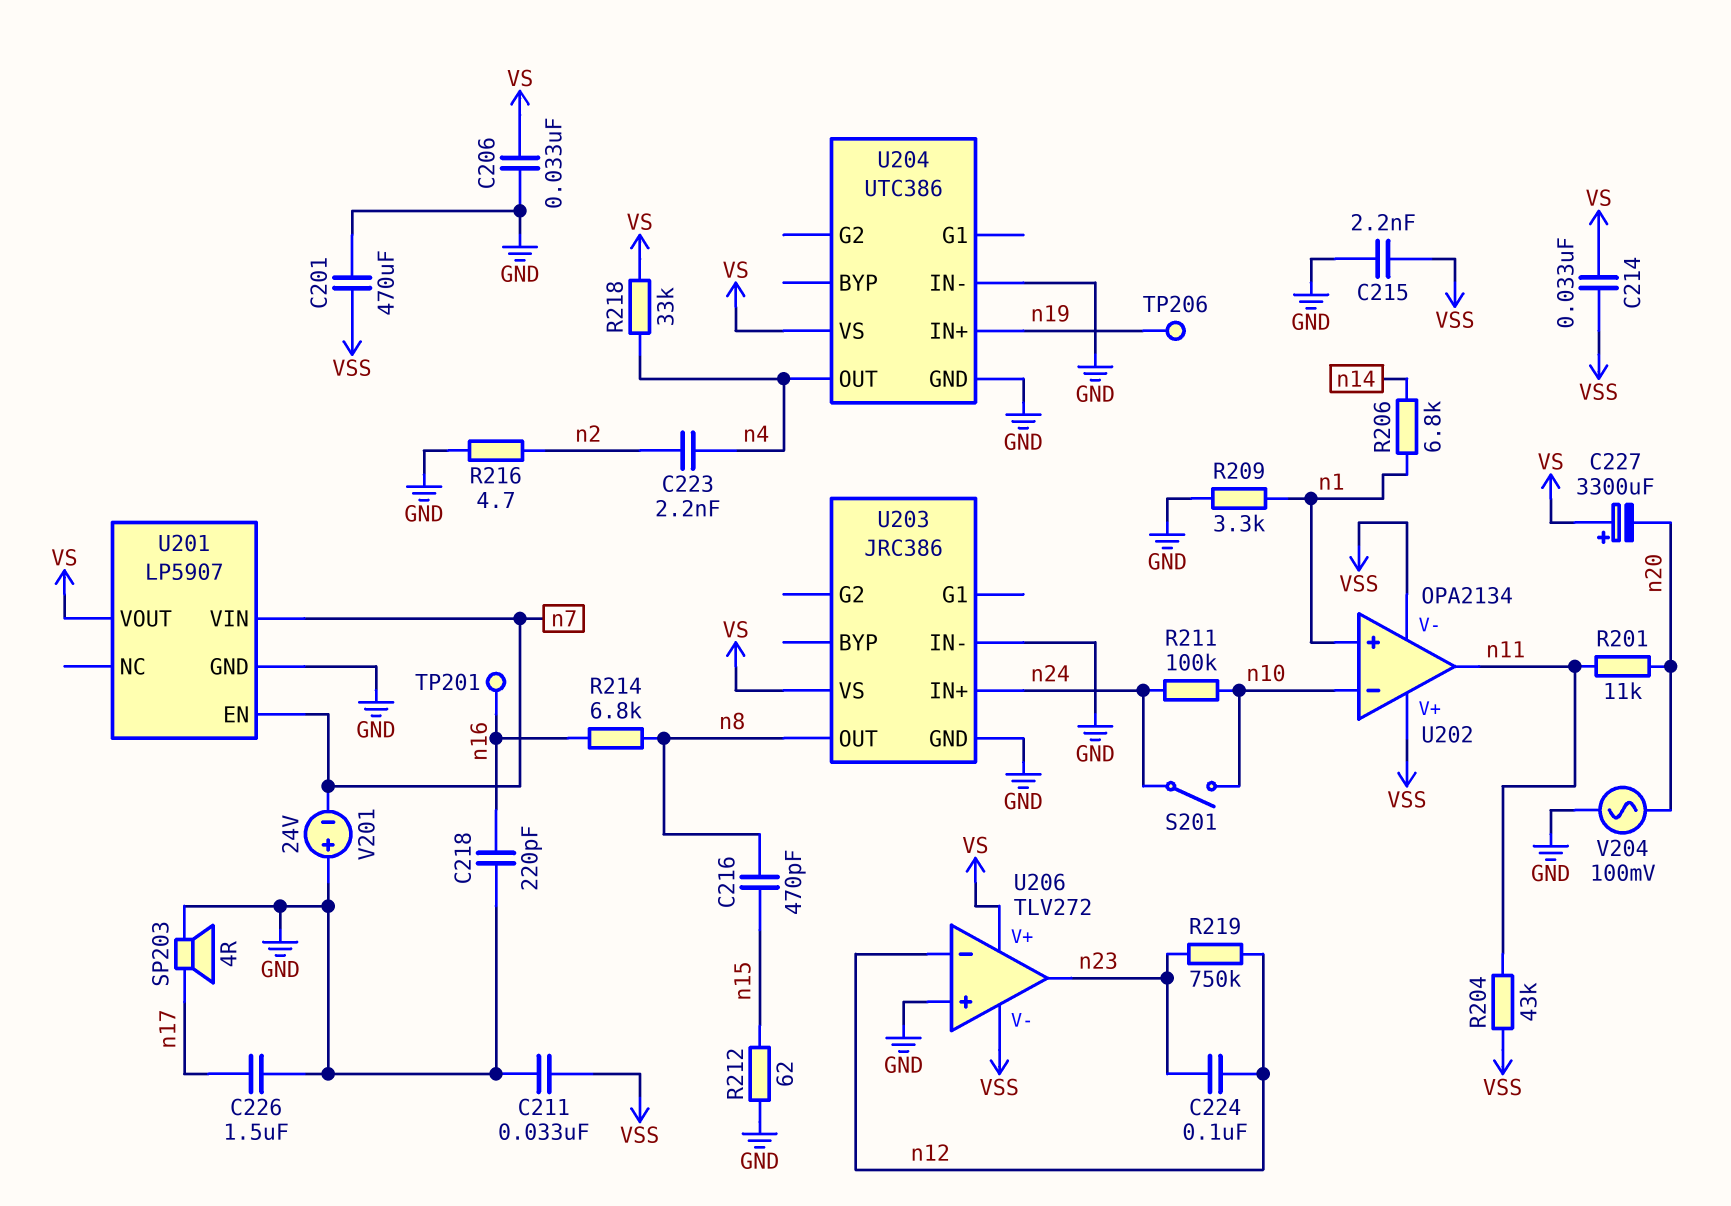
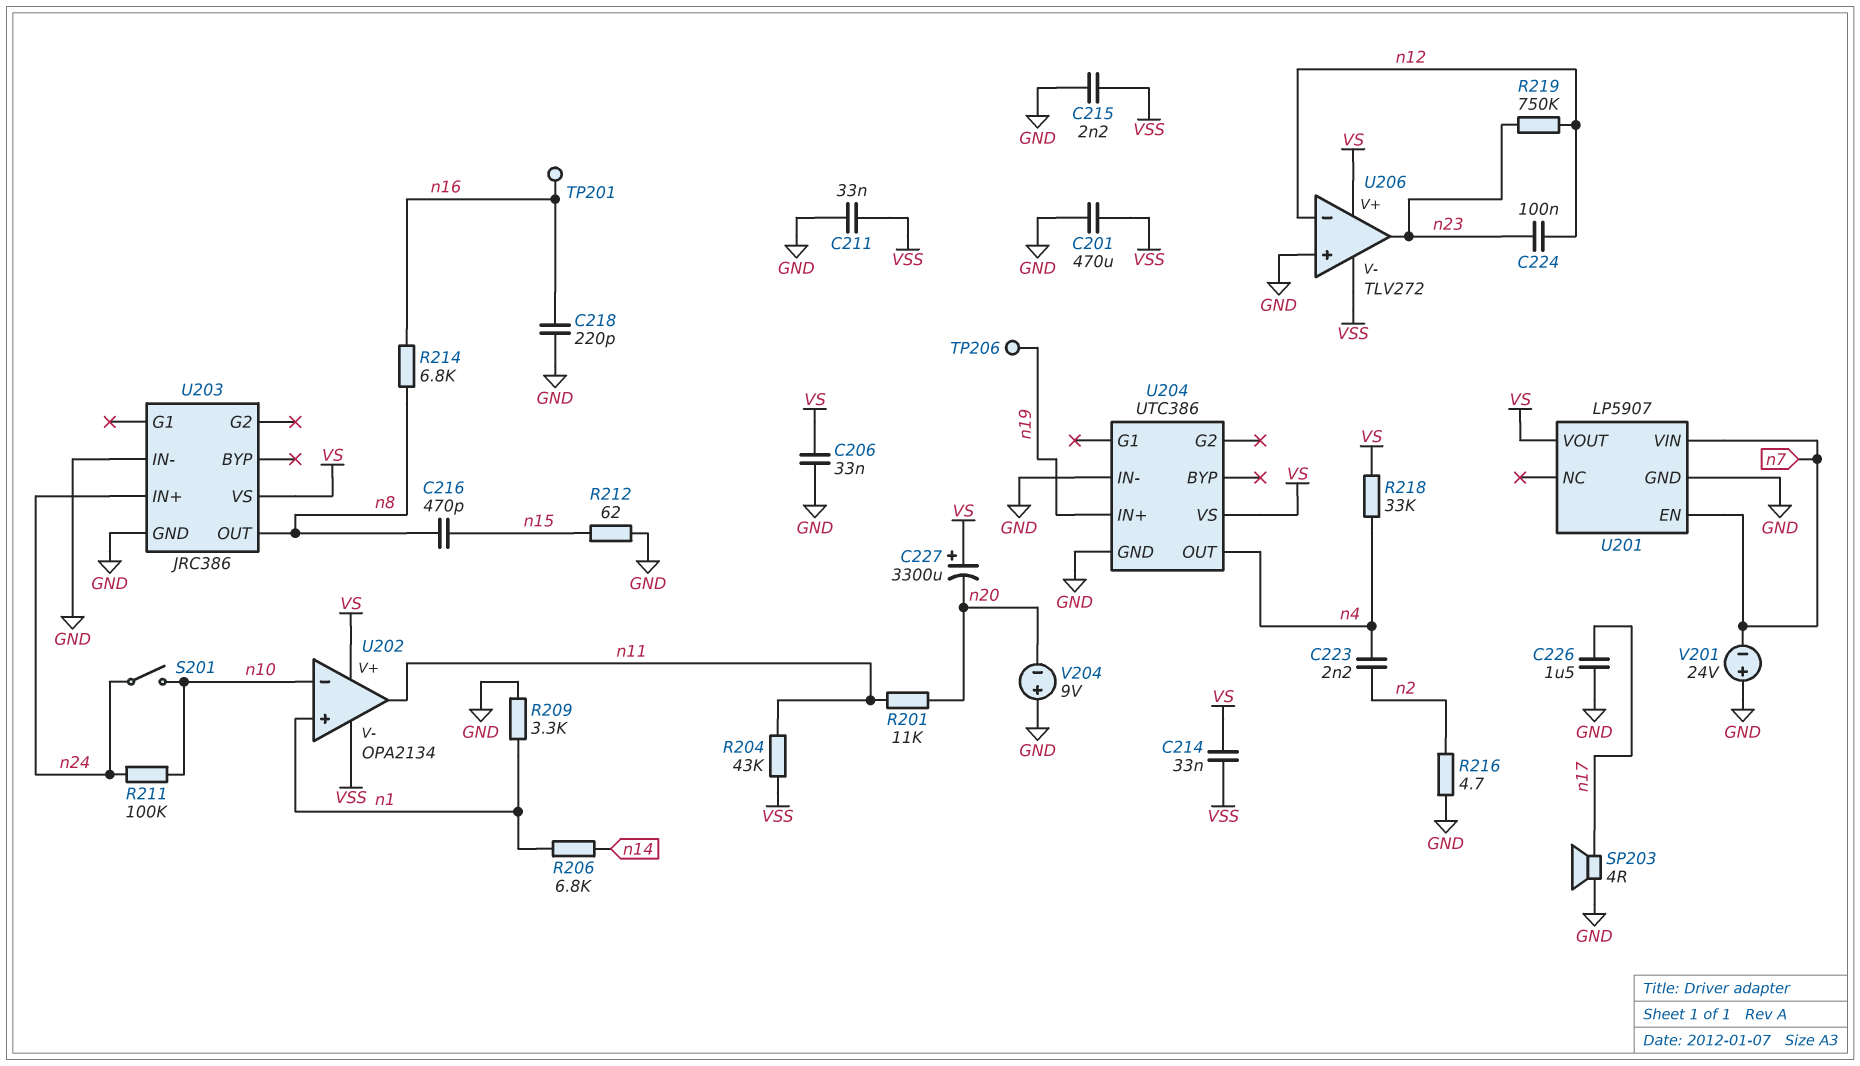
U202 pin V+: VSS -> VS
V204: AC 100mV (GND, n20) -> 9V (plus GND, minus n20)

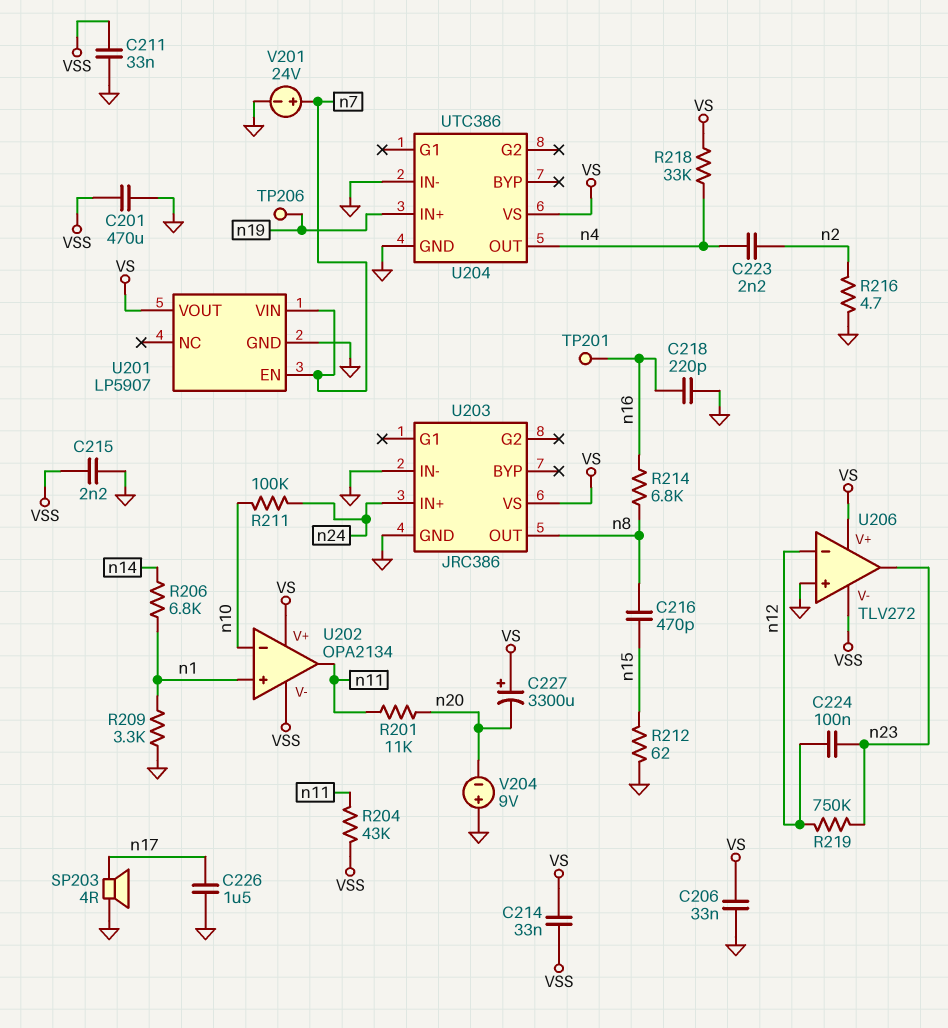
S201: switch (n10, n24) -> none
V201: 24V (plus GND, minus n7) -> 24V (plus n7, minus GND)

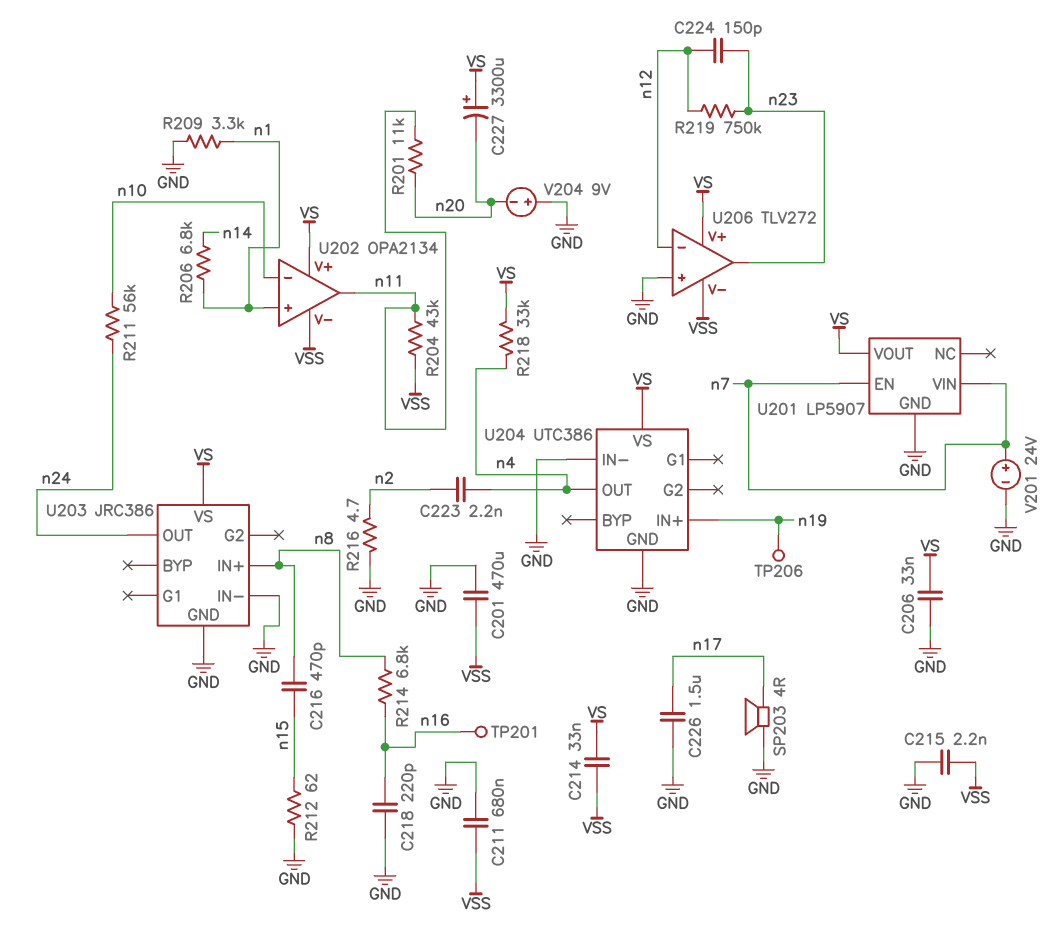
C211: 33nF (GND, VSS) -> 680nF (GND, VSS)
C224: 100nF (n12, n23) -> 150pF (n12, n23)
R211: 100k (n10, n24) -> 56k (n10, n24)
U203 pin IN+: n24 -> n8
U203 pin OUT: n8 -> n24

